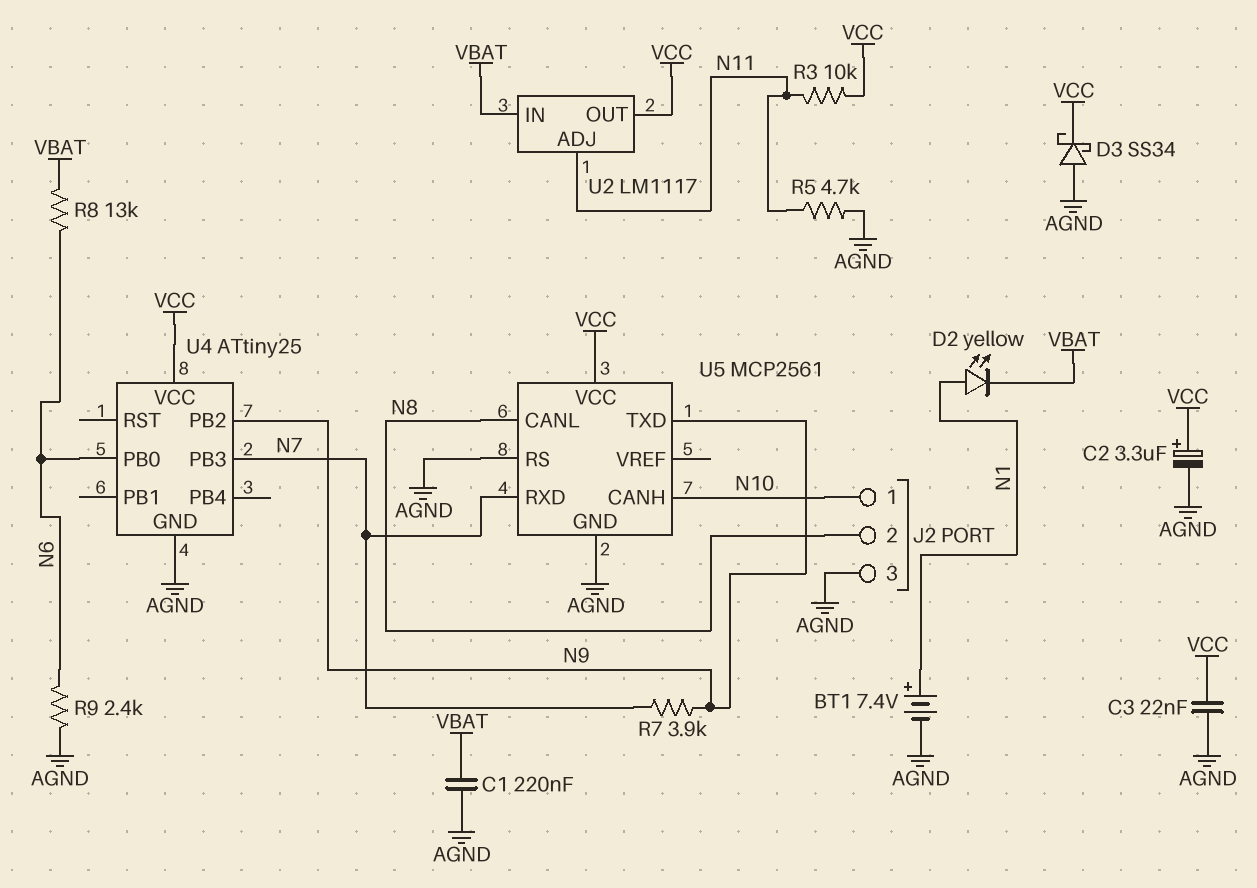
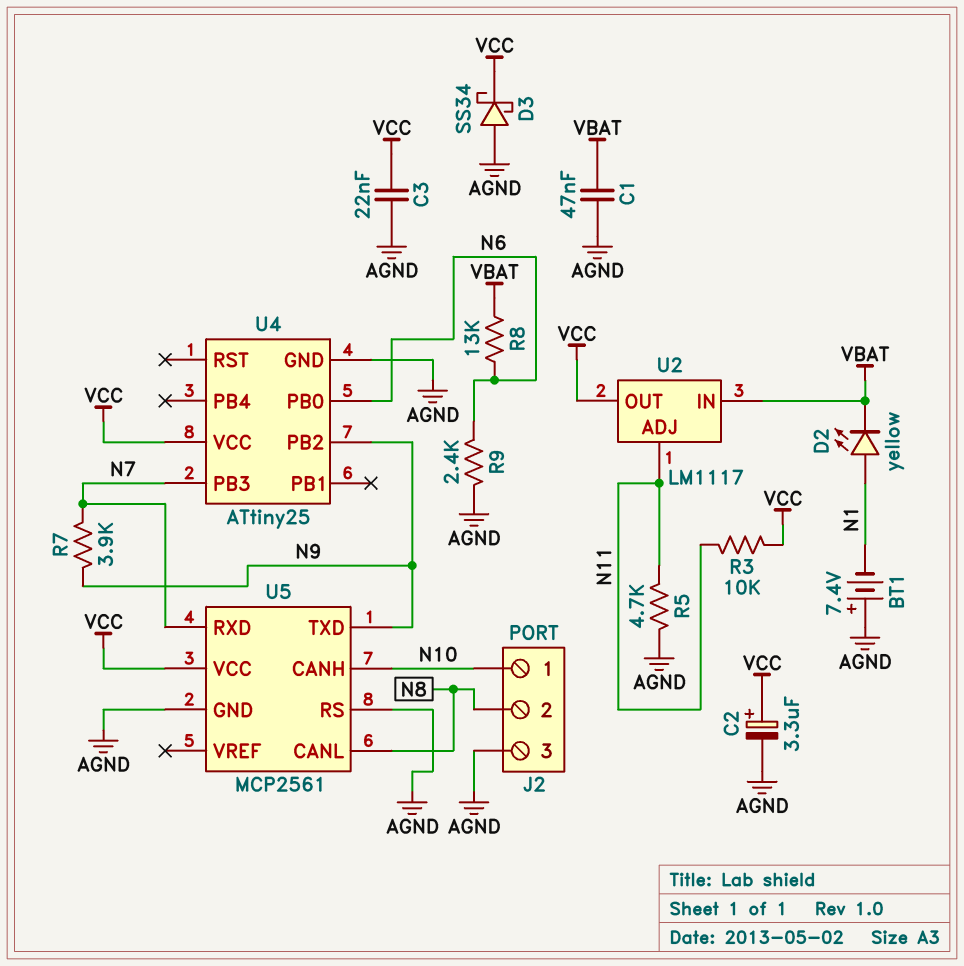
BT1: 7.4V (plus N1, minus AGND) -> 7.4V (plus AGND, minus N1)
C1: 220nF (AGND, VBAT) -> 47nF (AGND, VBAT)

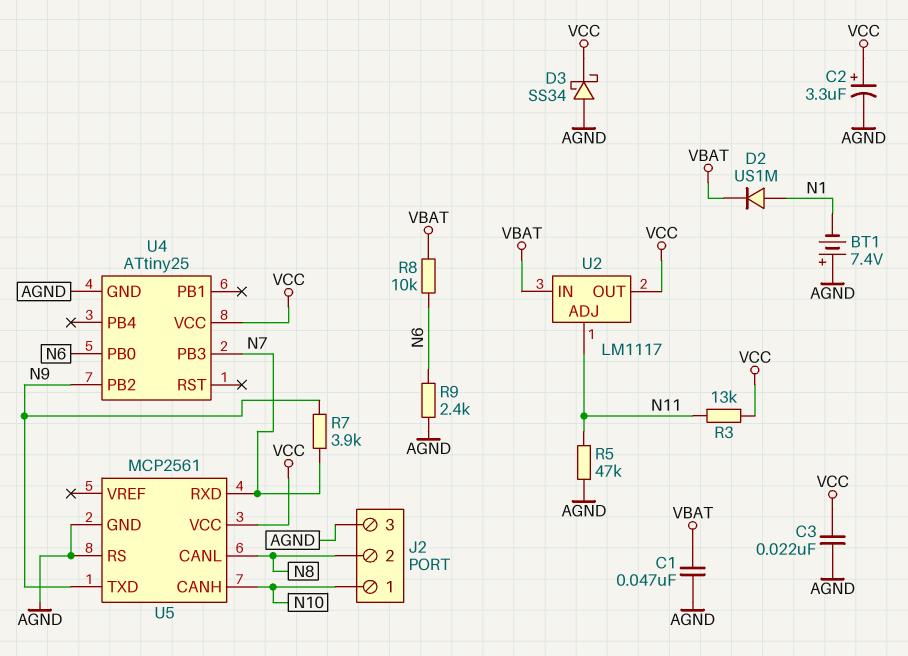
D2: LED yellow (A N1, K VBAT) -> diode US1M (A N1, K VBAT)
R3: 10k (N11, VCC) -> 13k (N11, VCC)
R5: 4.7k (AGND, N11) -> 47k (AGND, N11)
R8: 13k (N6, VBAT) -> 10k (N6, VBAT)

